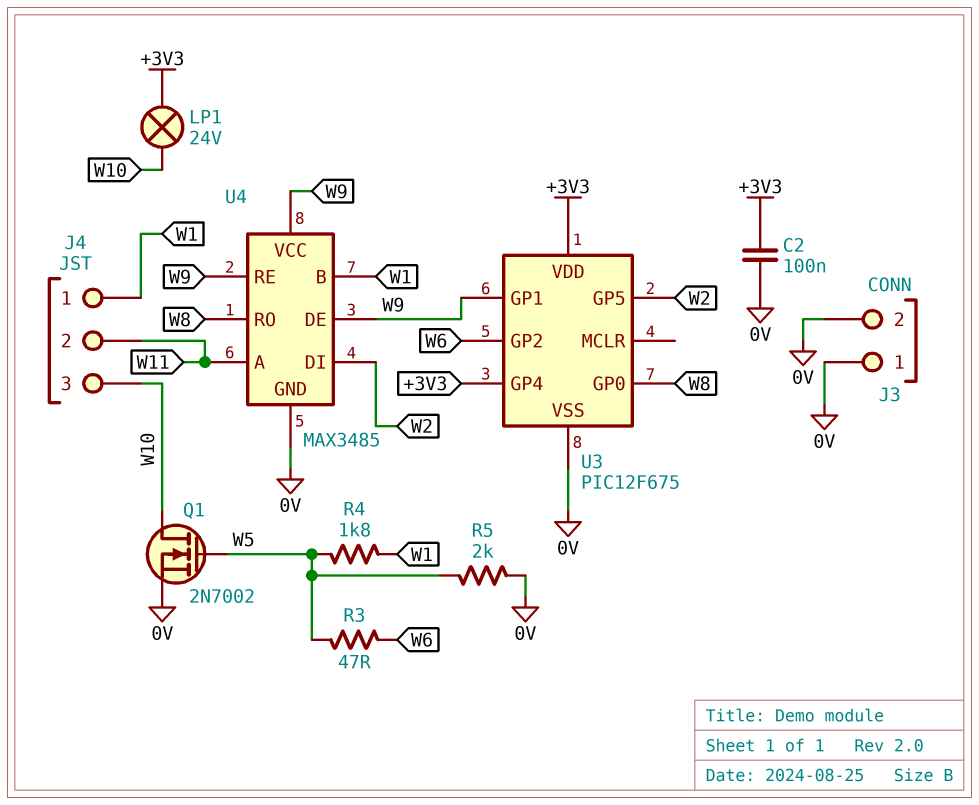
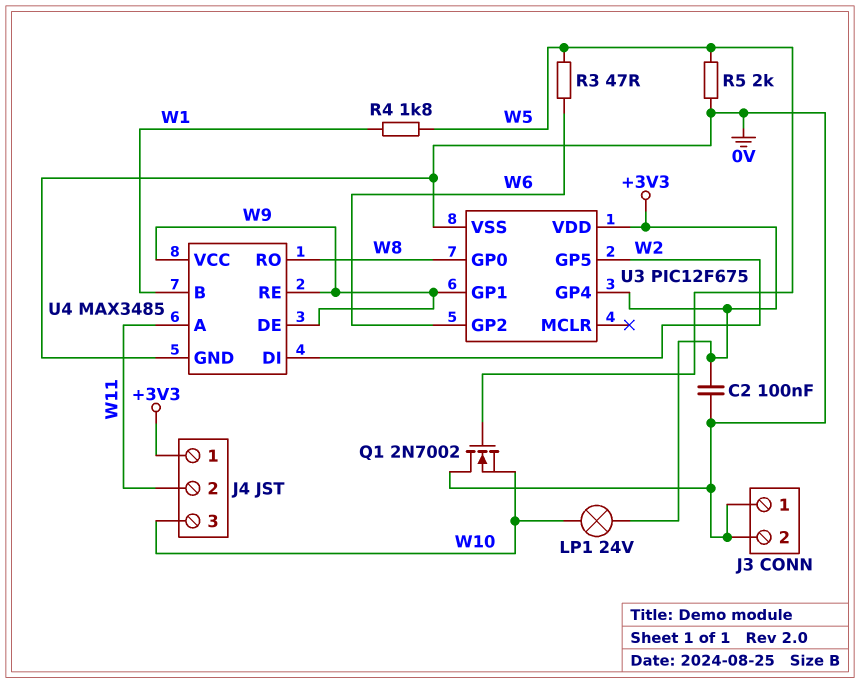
J4 pin 1: W1 -> +3V3
Q1: NMOS 2N7002 (G W5, D W10, S 0V) -> NMOS 2N7002 (G W5, D 0V, S W10)

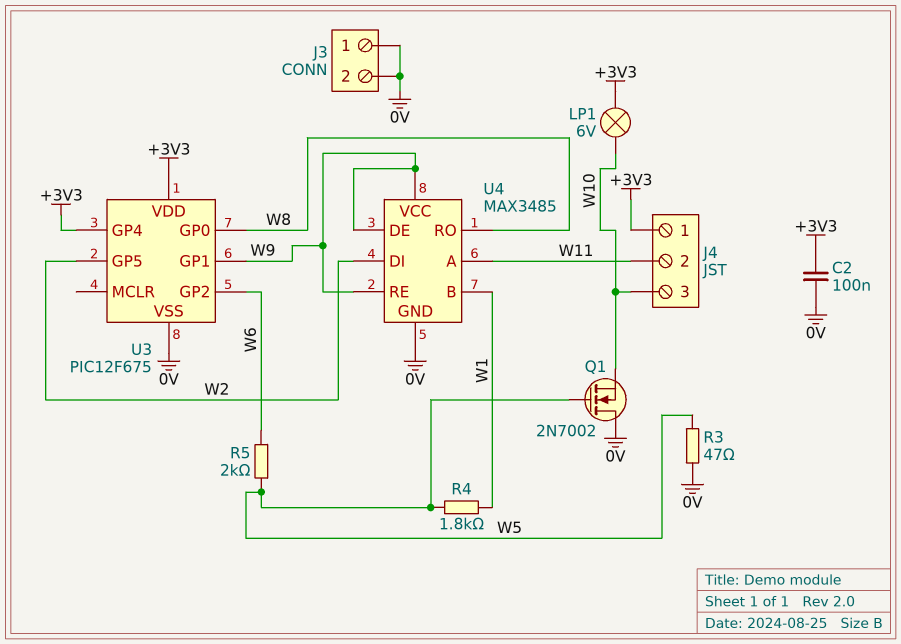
LP1: lamp 24V (+3V3, W10) -> lamp 6V (+3V3, W10)
R3: 47 (W5, W6) -> 47 (0V, W5)
R5: 2k (0V, W5) -> 2k (W5, W6)

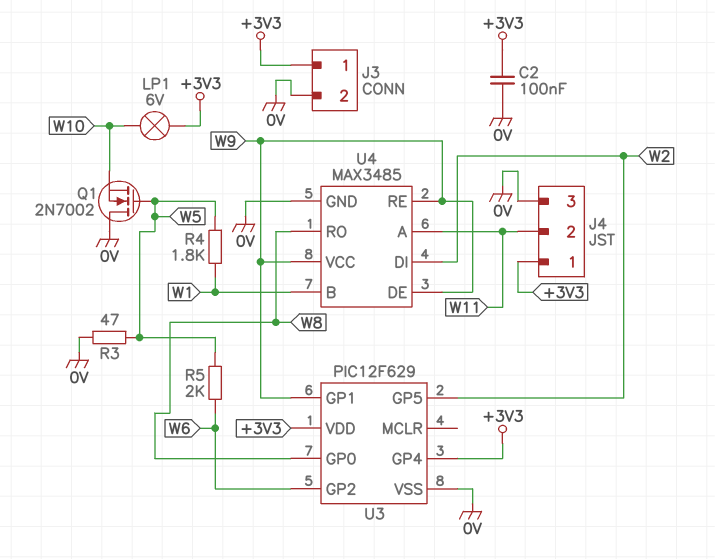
J3 pin 1: 0V -> +3V3
J4 pin 3: W10 -> 0V
U3: PIC12F675 -> PIC12F629

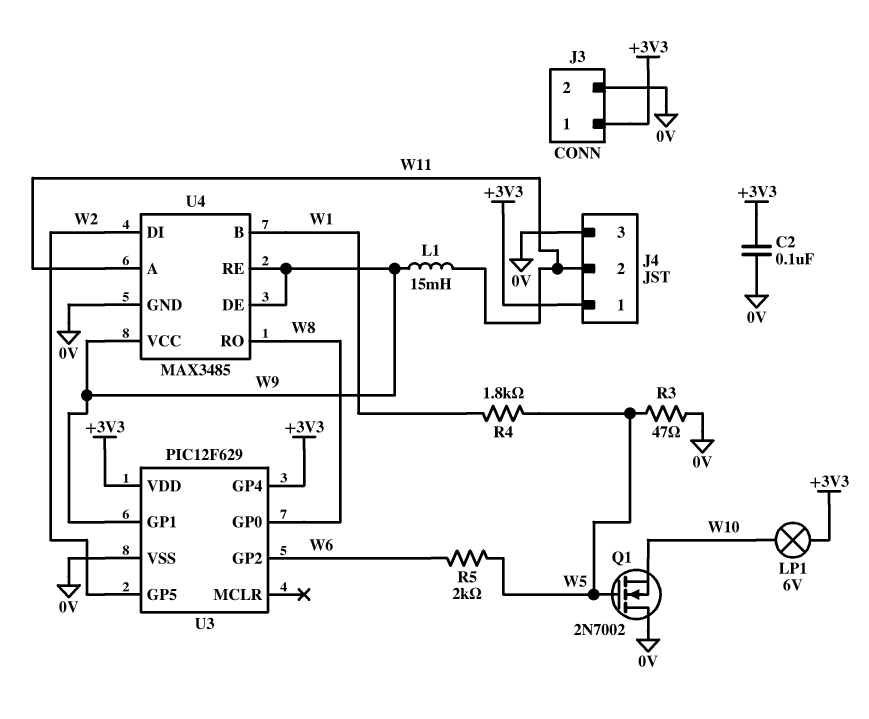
L1: none -> 15mH (W9, W11)

